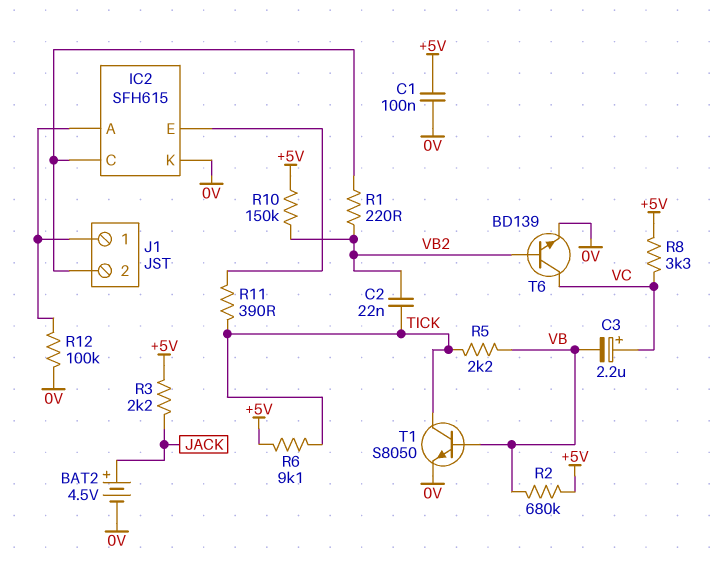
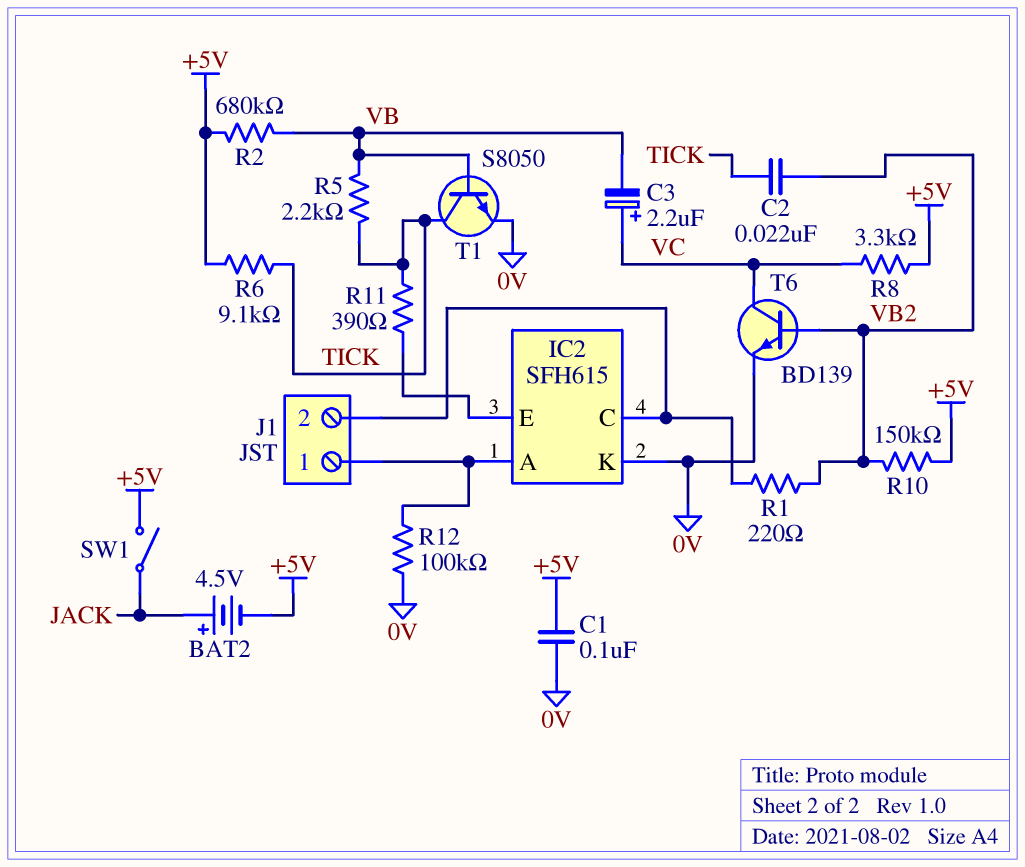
BAT2: 4.5V (plus JACK, minus 0V) -> 4.5V (plus JACK, minus +5V)
R3: 2.2k (+5V, JACK) -> none
SW1: none -> switch (+5V, JACK)

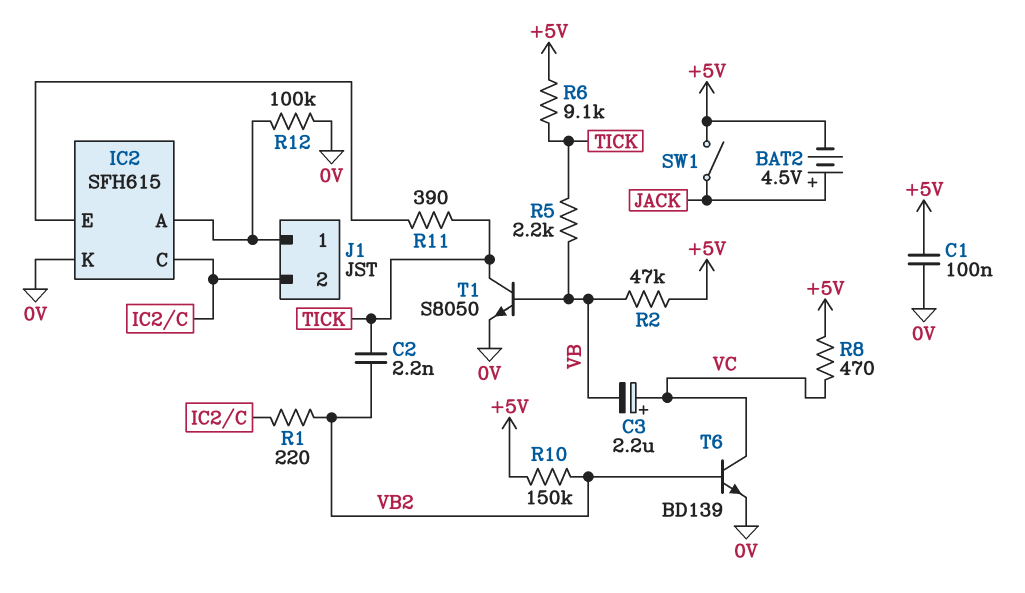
C2: 22nF (TICK, VB2) -> 2.2nF (TICK, VB2)
R2: 680k (+5V, VB) -> 47k (+5V, VB)
R8: 3.3k (+5V, VC) -> 470 (+5V, VC)

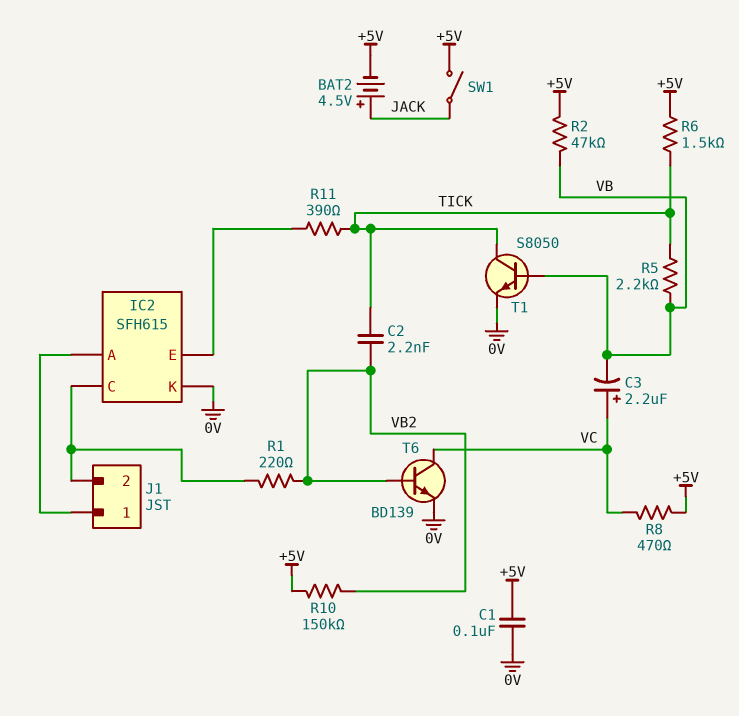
R6: 9.1k (+5V, TICK) -> 1.5k (+5V, TICK)
R12: 100k (0V, IC2/A) -> none

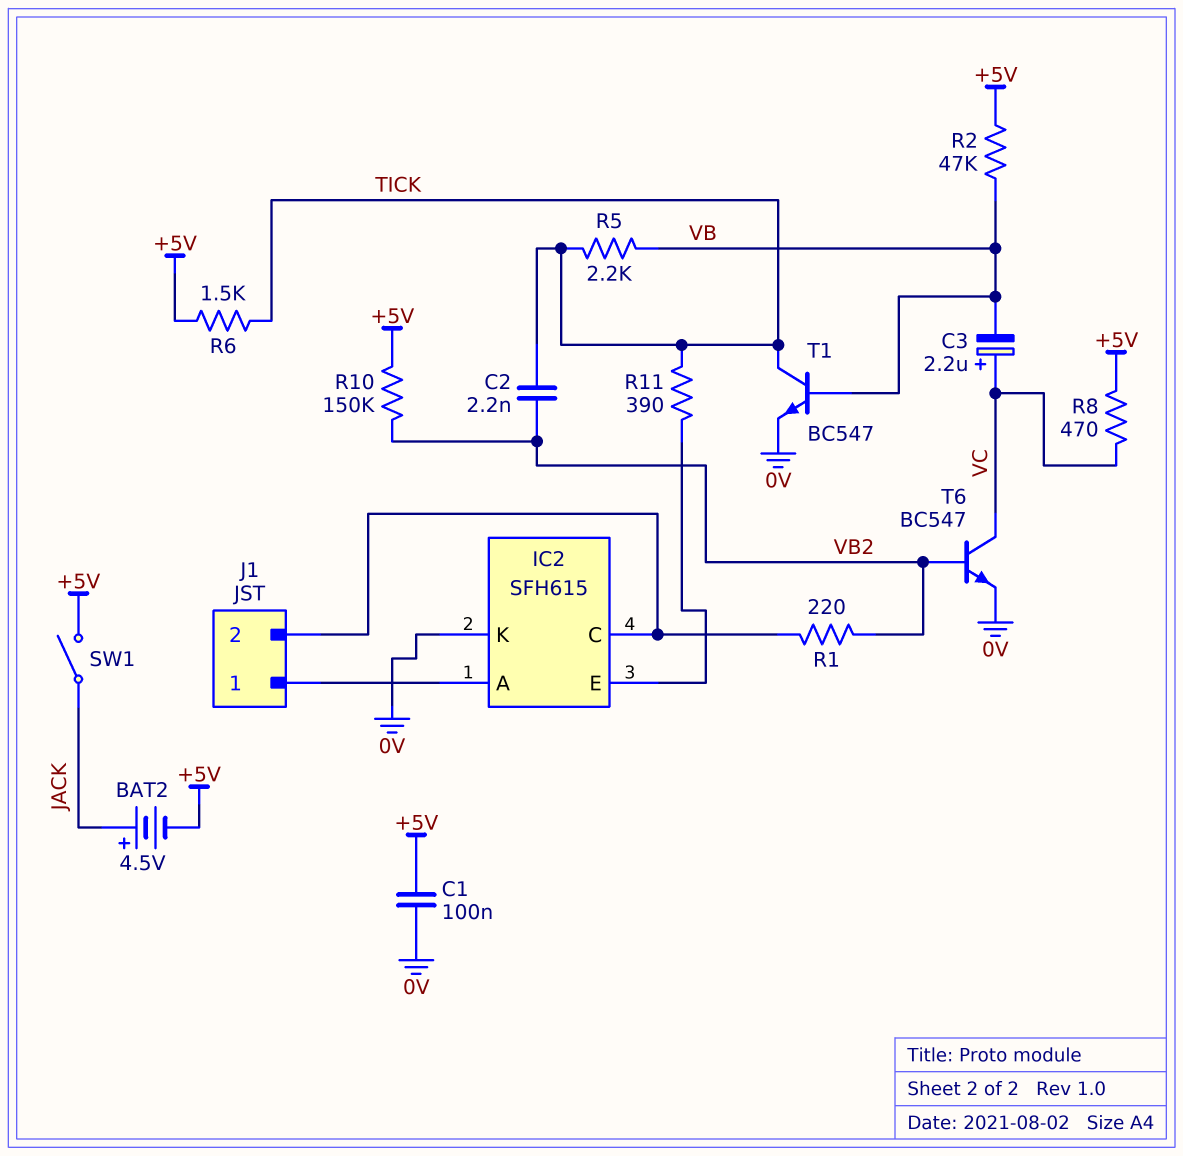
T1: NPN S8050 (B VB, C TICK, E 0V) -> NPN BC547 (B VB, C TICK, E 0V)
T6: NPN BD139 (B VB2, C VC, E 0V) -> NPN BC547 (B VB2, C VC, E 0V)

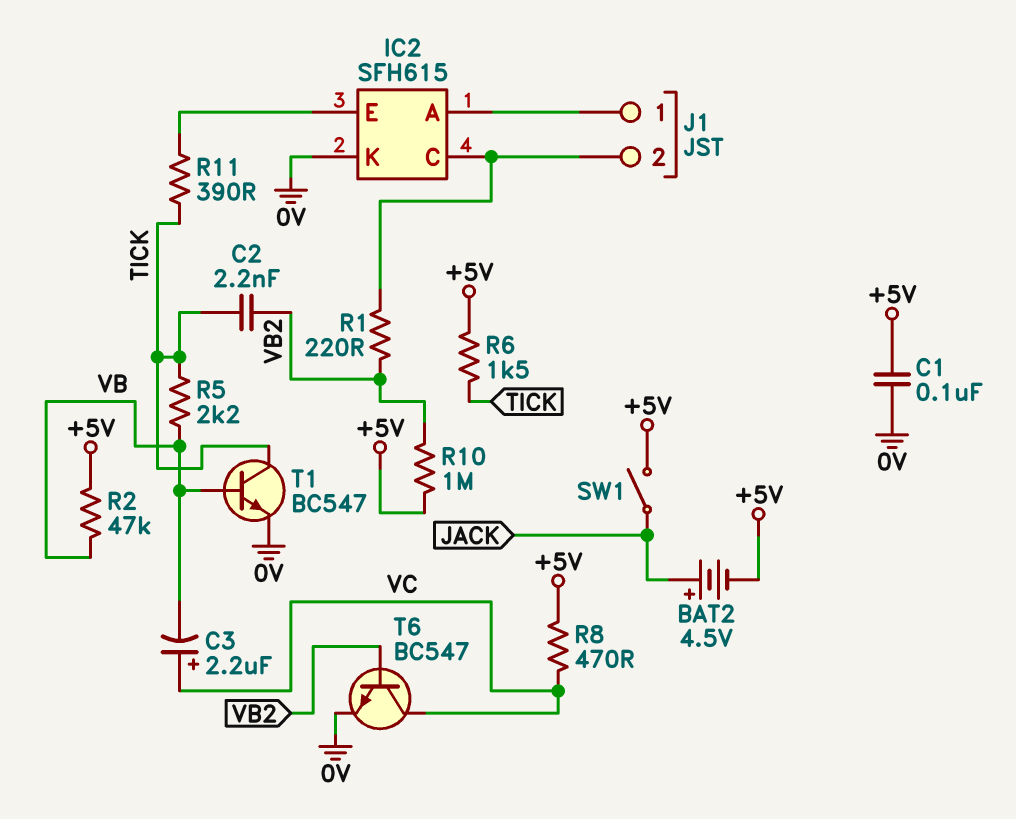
R10: 150k (+5V, VB2) -> 1M (+5V, VB2)

